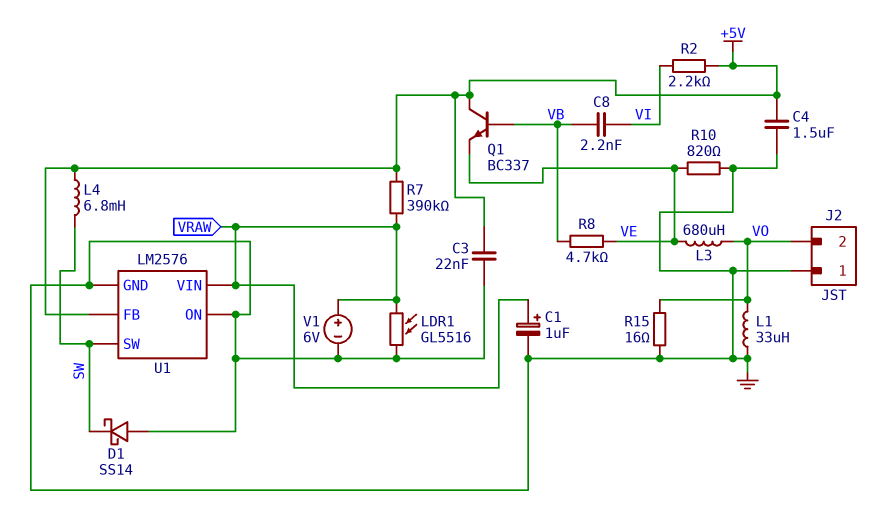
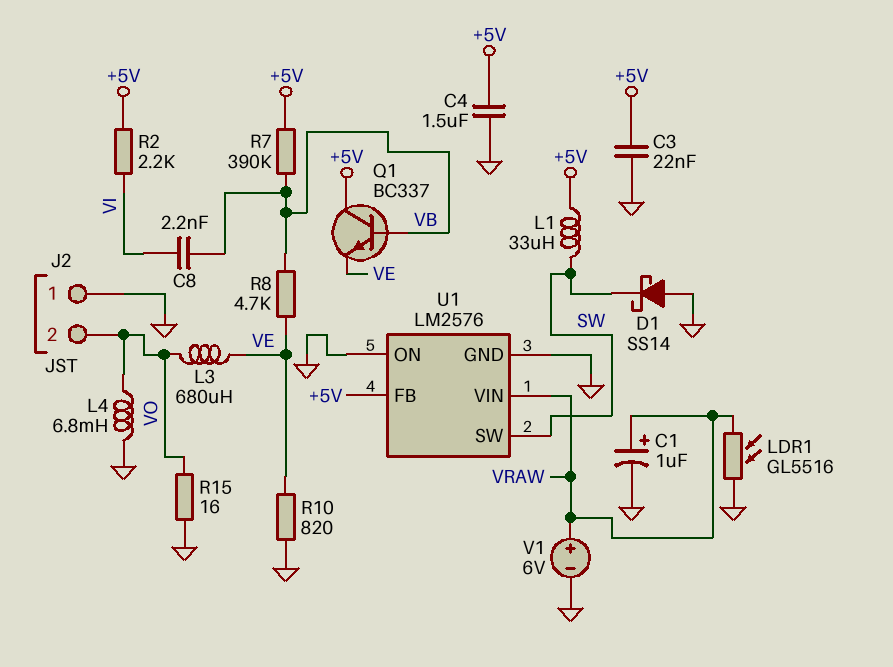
L1: 33uH (GND, VO) -> 33uH (+5V, SW)
L4: 6.8mH (+5V, SW) -> 6.8mH (GND, VO)
R7: 390k (+5V, VRAW) -> 390k (+5V, VB)

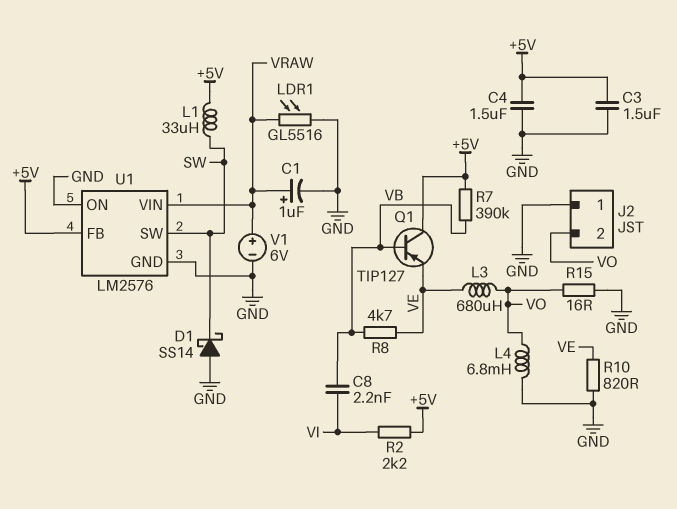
C3: 22nF (+5V, GND) -> 1.5uF (+5V, GND)
Q1: NPN BC337 (B VB, C +5V, E VE) -> PNP TIP127 (B VB, C +5V, E VE)

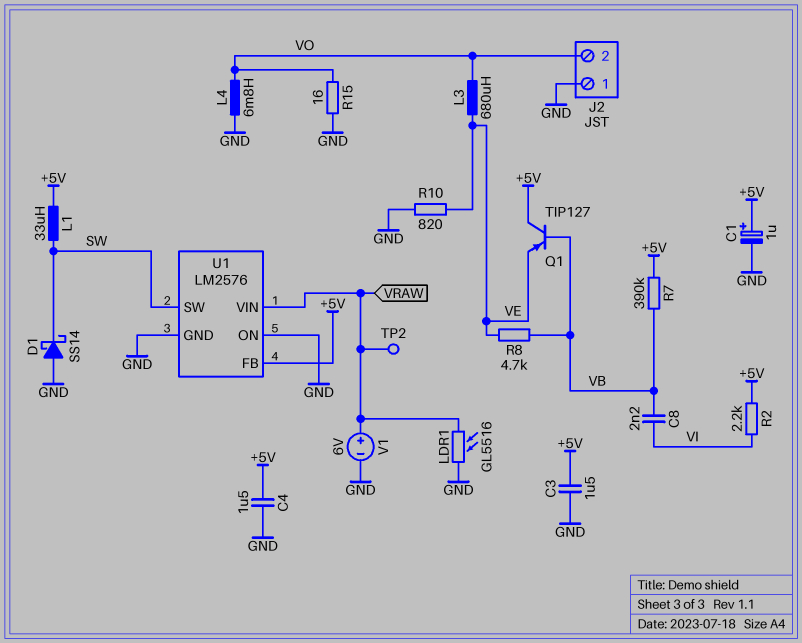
C1: 1uF (plus VRAW, minus GND) -> 1uF (plus +5V, minus GND)
TP2: none -> test point (VRAW)

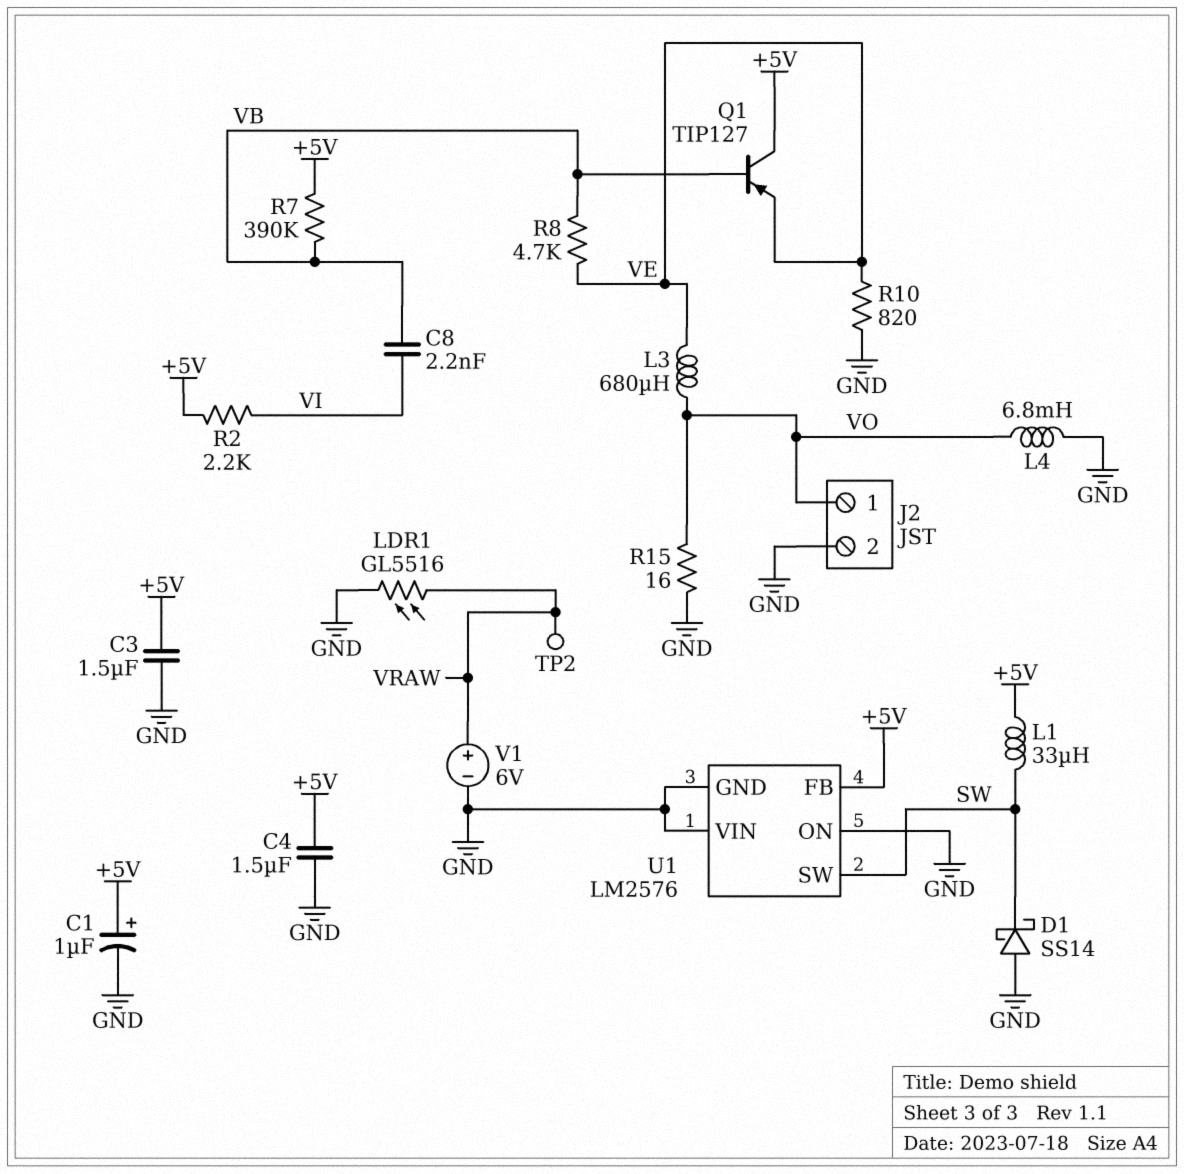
J2 pin 1: GND -> VO
J2 pin 2: VO -> GND
U1 pin VIN: VRAW -> GND

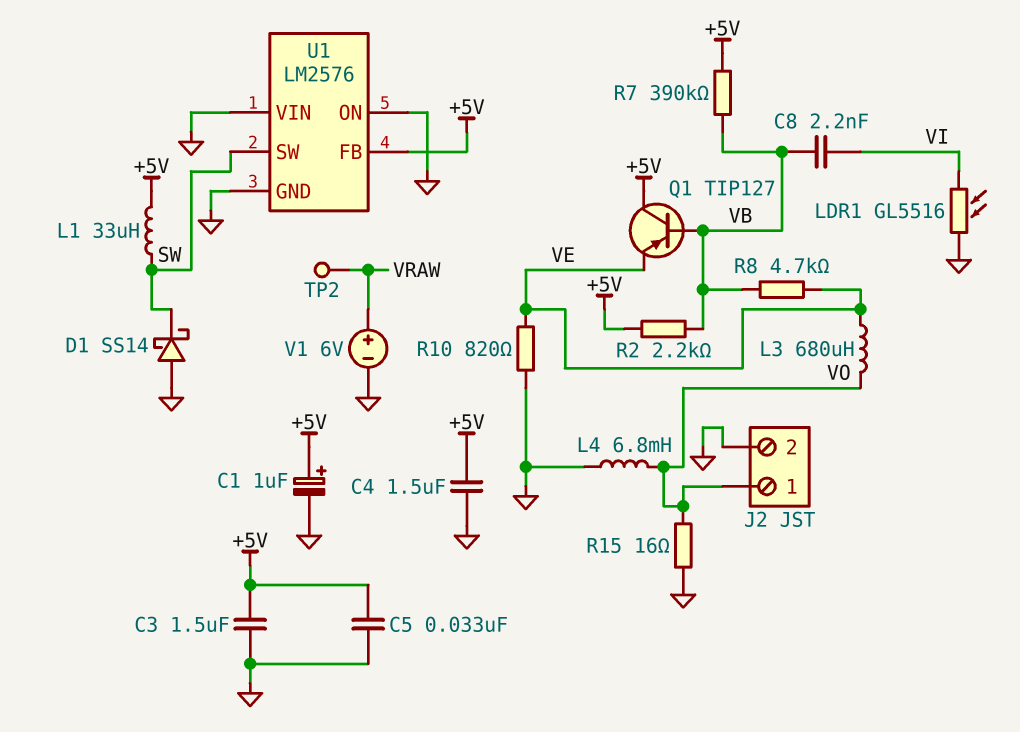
C5: none -> 33nF (+5V, GND)
LDR1: GL5516 (GND, VRAW) -> GL5516 (GND, VI)
R2: 2.2k (+5V, VI) -> 2.2k (+5V, VB)

